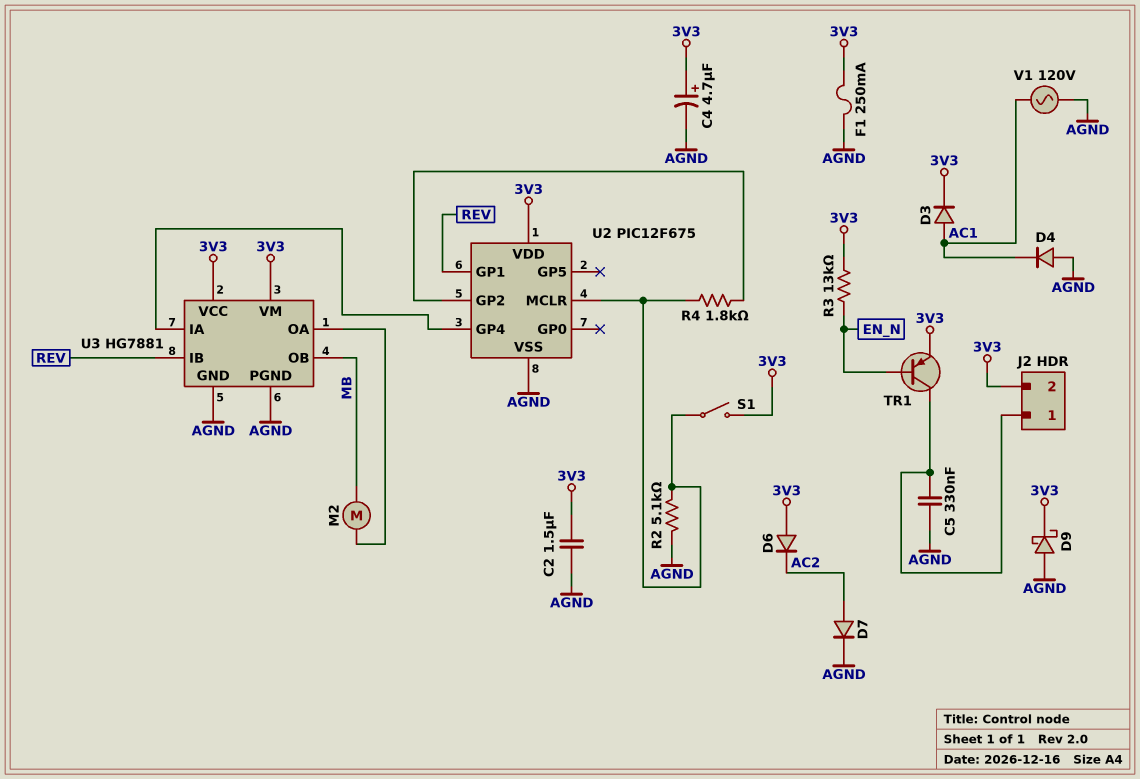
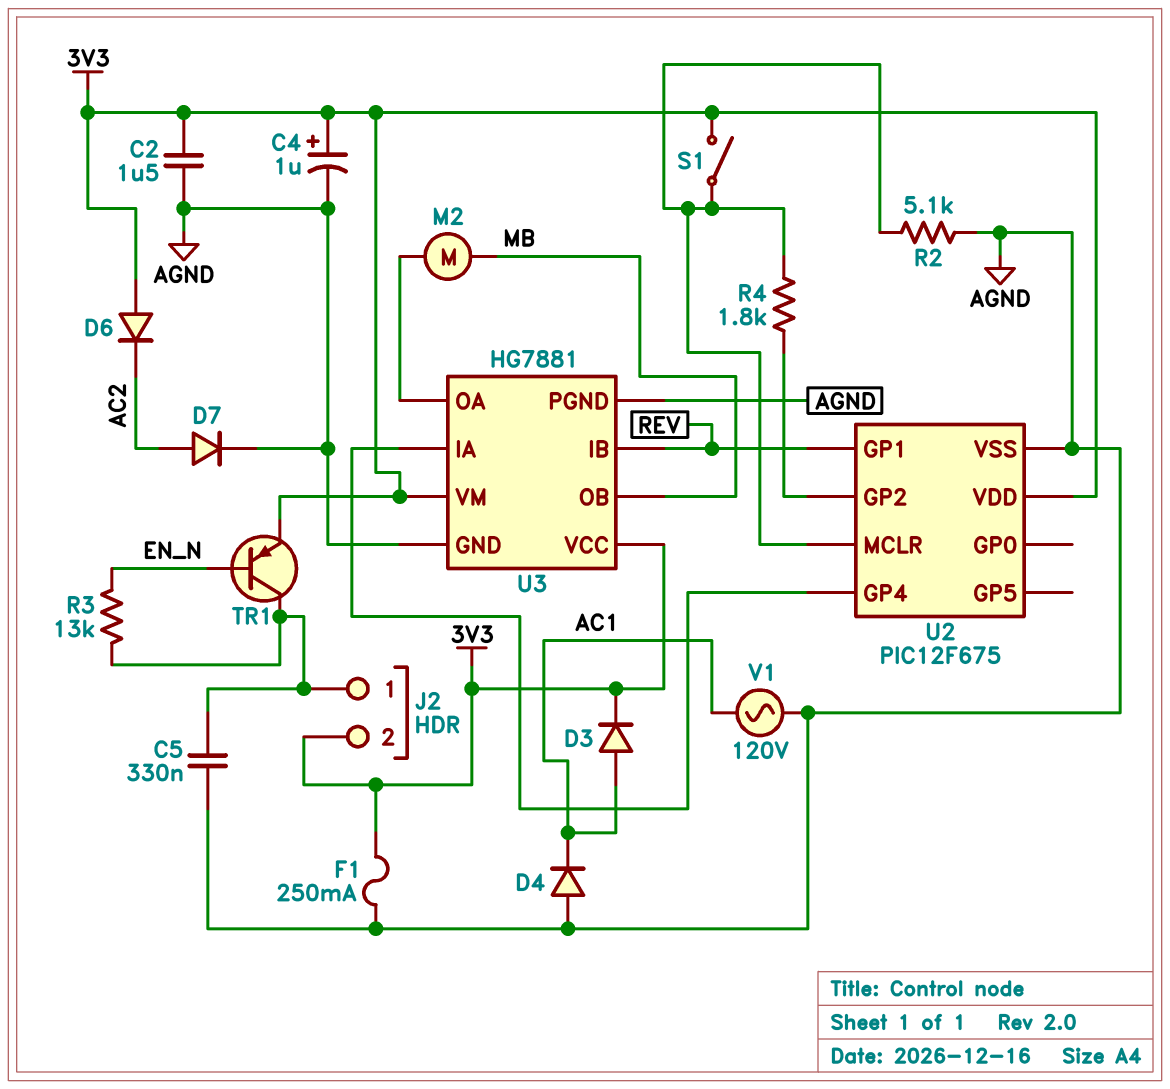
C4: 4.7uF (plus 3V3, minus AGND) -> 1uF (plus 3V3, minus AGND)
D9: schottky (A AGND, K 3V3) -> none
R3: 13k (3V3, EN_N) -> 13k (EN_N, J2/1)

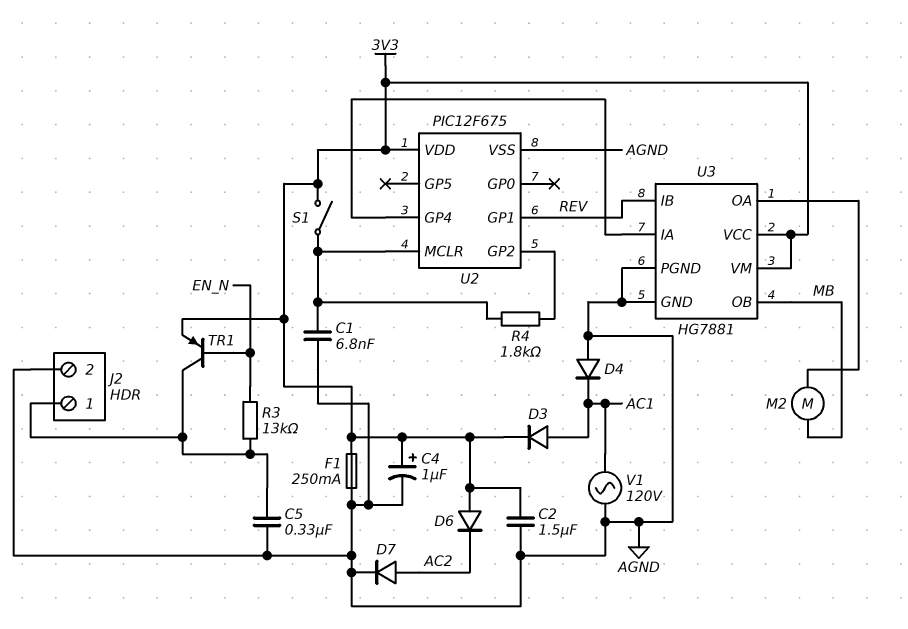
C1: none -> 6.8nF (AGND, U2/MCLR)
J2 pin 2: 3V3 -> AGND
R2: 5.1k (AGND, U2/MCLR) -> none

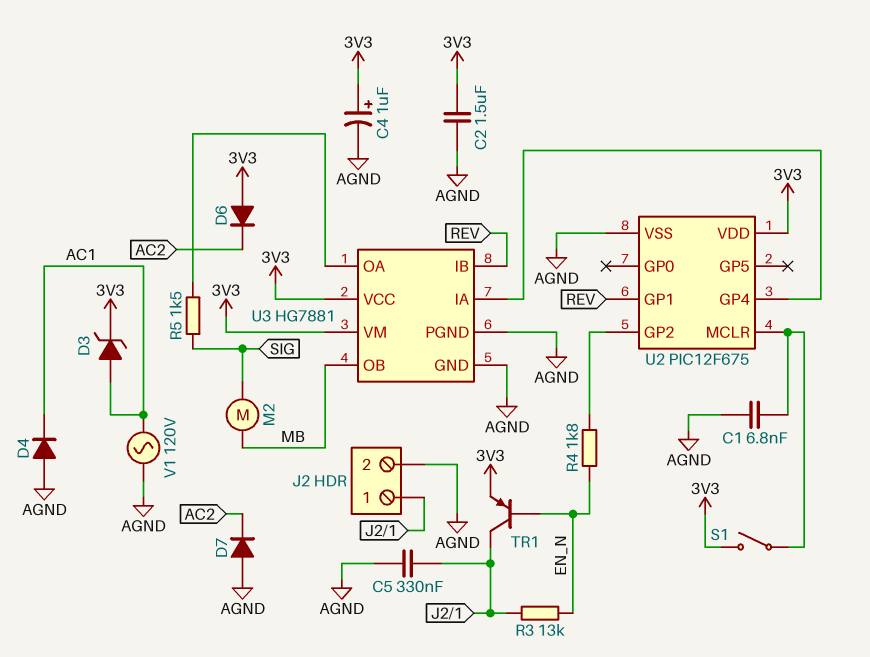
D3: diode (A AC1, K 3V3) -> zener (A AC1, K 3V3)
D7: diode (A AC2, K AGND) -> diode (A AGND, K AC2)
F1: 250mA (3V3, AGND) -> none
M2: motor (MB, U3/OA) -> motor (MB, SIG)
R4: 1.8k (U2/GP2, U2/MCLR) -> 1.8k (EN_N, U2/GP2)
R5: none -> 1.5k (SIG, U3/OA)

